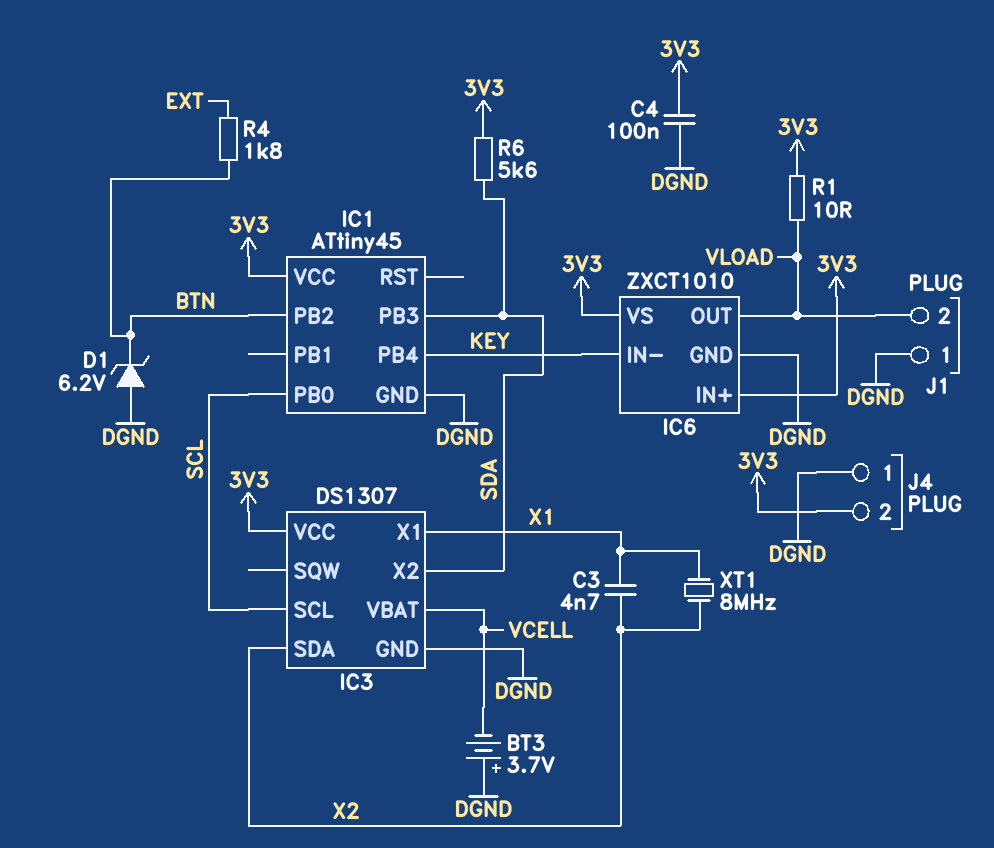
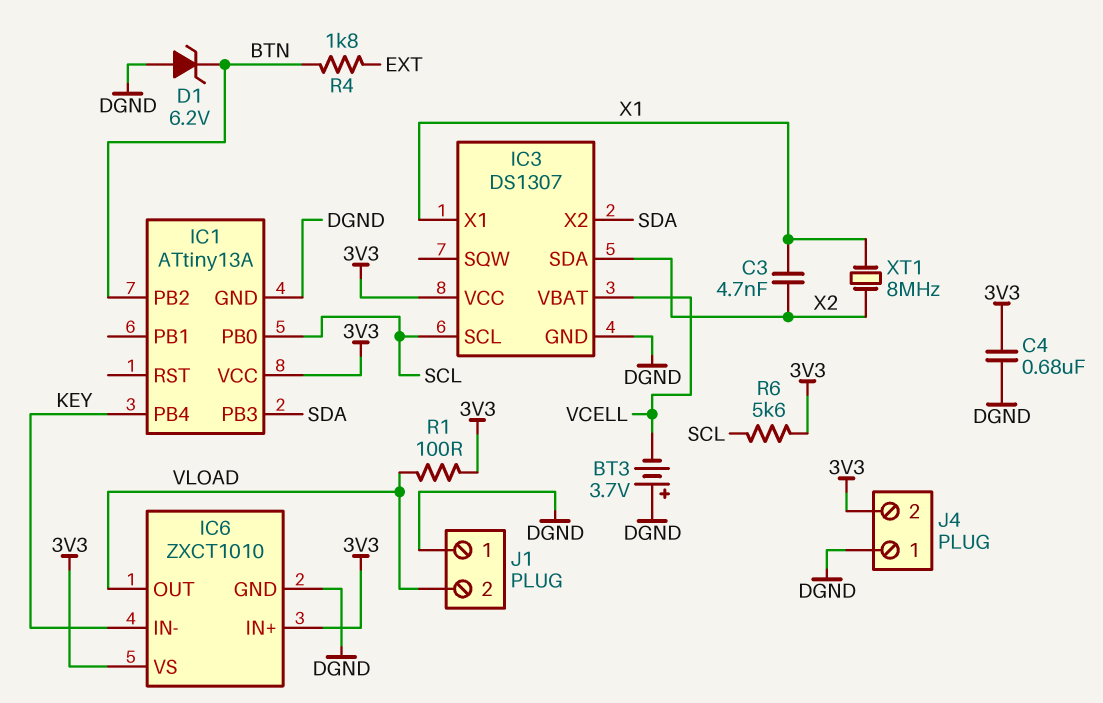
C4: 100nF (3V3, DGND) -> 680nF (3V3, DGND)
IC1: ATtiny45 -> ATtiny13A
R1: 10 (3V3, VLOAD) -> 100 (3V3, VLOAD)
R6: 5.6k (3V3, SDA) -> 5.6k (3V3, SCL)

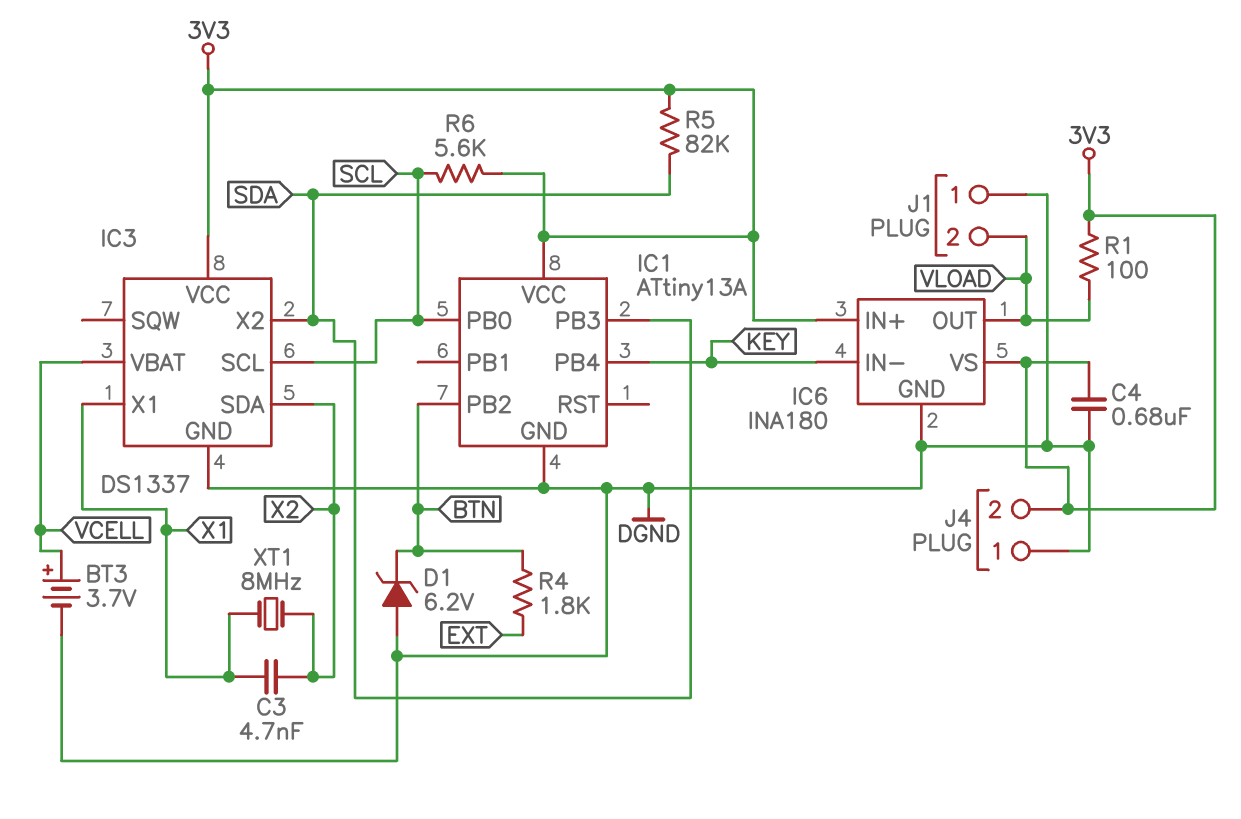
BT3: 3.7V (plus DGND, minus VCELL) -> 3.7V (plus VCELL, minus DGND)
IC3: DS1307 -> DS1337
IC6: ZXCT1010 -> INA180
R5: none -> 82k (3V3, SDA)

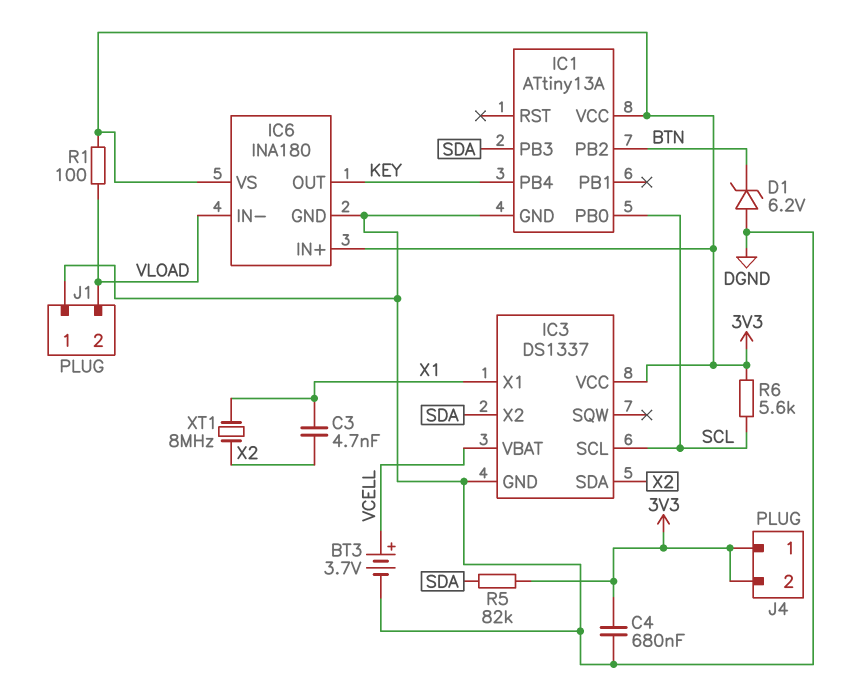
IC6 pin IN-: KEY -> VLOAD
IC6 pin OUT: VLOAD -> KEY
J4 pin 1: DGND -> 3V3
R4: 1.8k (BTN, EXT) -> none

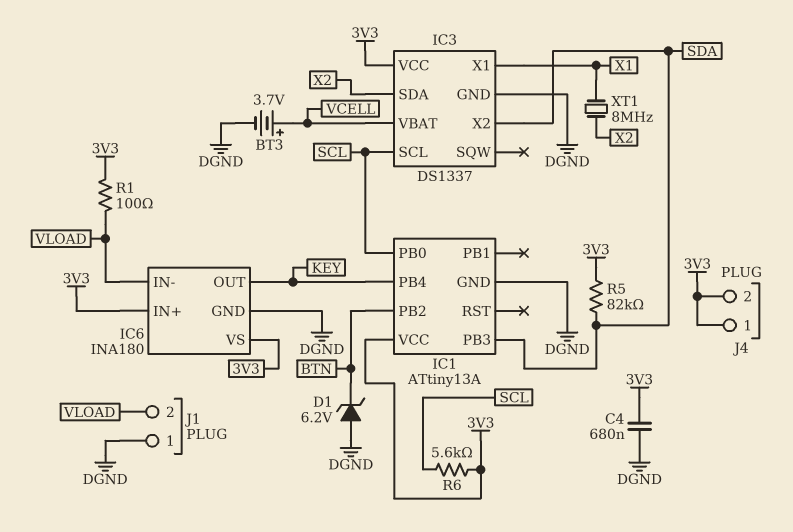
C3: 4.7nF (X1, X2) -> none

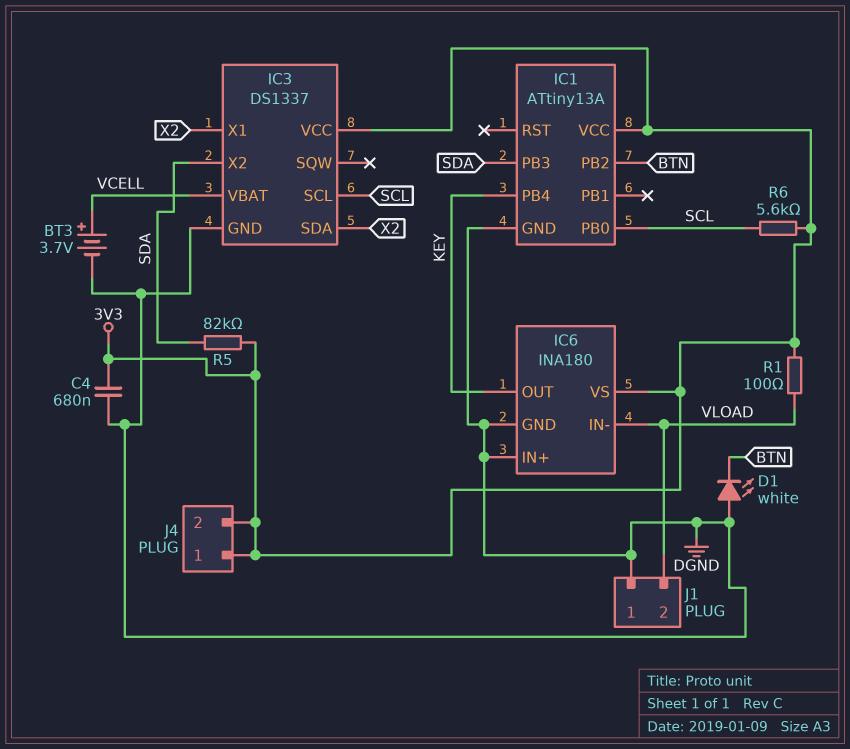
D1: zener 6.2V (A DGND, K BTN) -> LED white (A DGND, K BTN)
IC3 pin X1: X1 -> X2
IC6 pin IN+: 3V3 -> DGND
XT1: 8MHz (X1, X2) -> none

